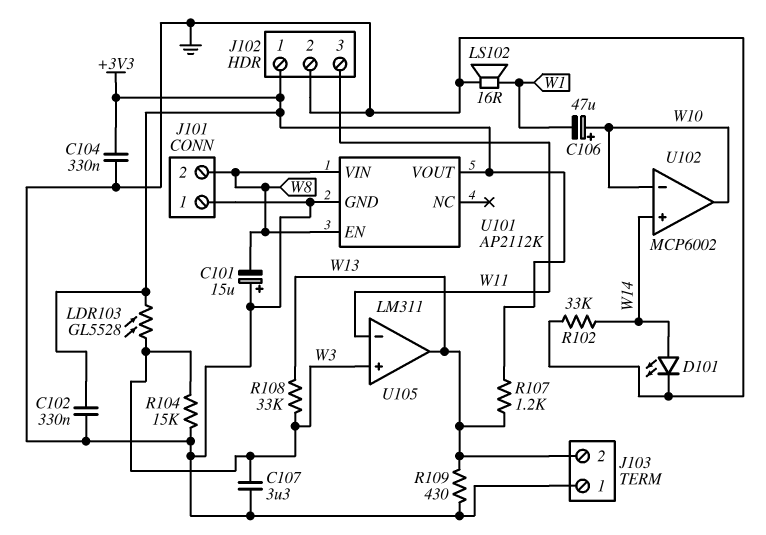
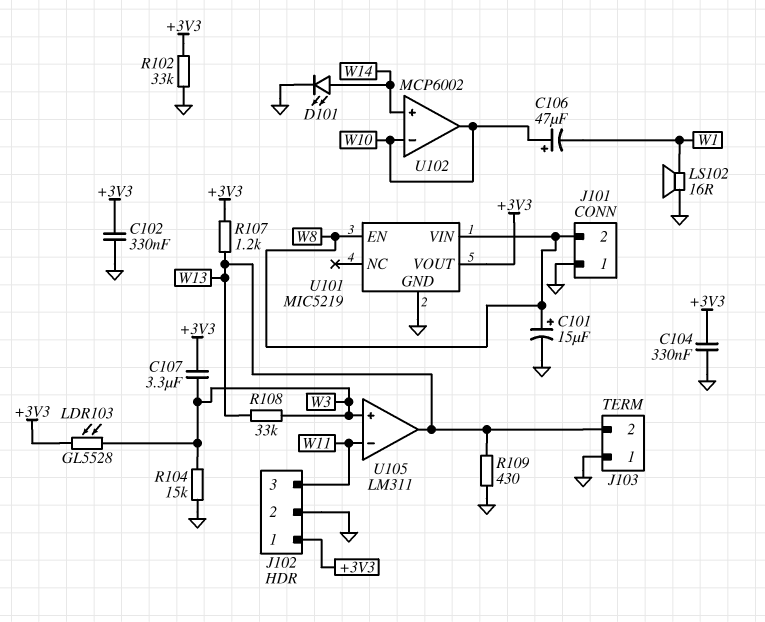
C101: 15uF (plus GND, minus W8) -> 15uF (plus W8, minus GND)
C107: 3.3uF (GND, W3) -> 3.3uF (+3V3, W3)
R102: 33k (GND, W14) -> 33k (+3V3, GND)
U101: AP2112K -> MIC5219

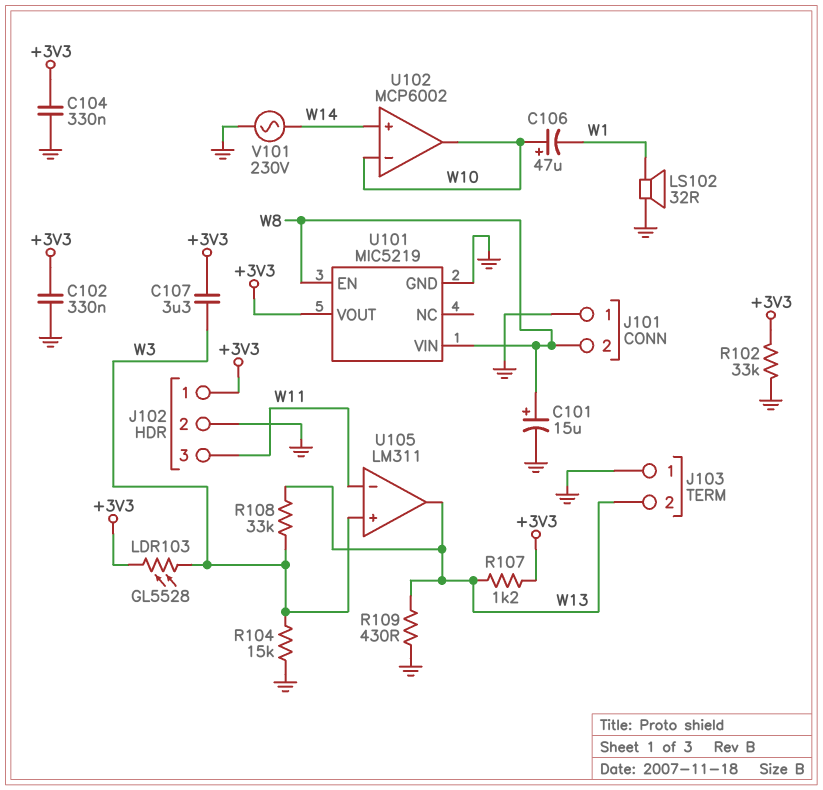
D101: LED (A W14, K GND) -> none
LS102: speaker 16R (GND, W1) -> speaker 32R (GND, W1)
V101: none -> AC 230V (GND, W14)

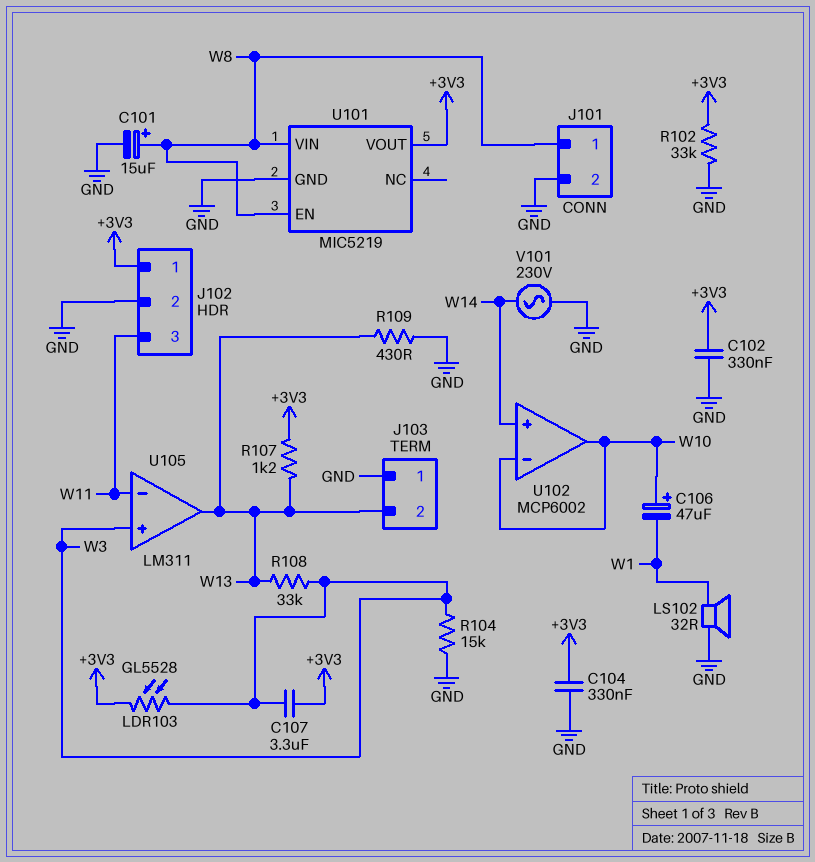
J101 pin 1: GND -> W8
J101 pin 2: W8 -> GND

